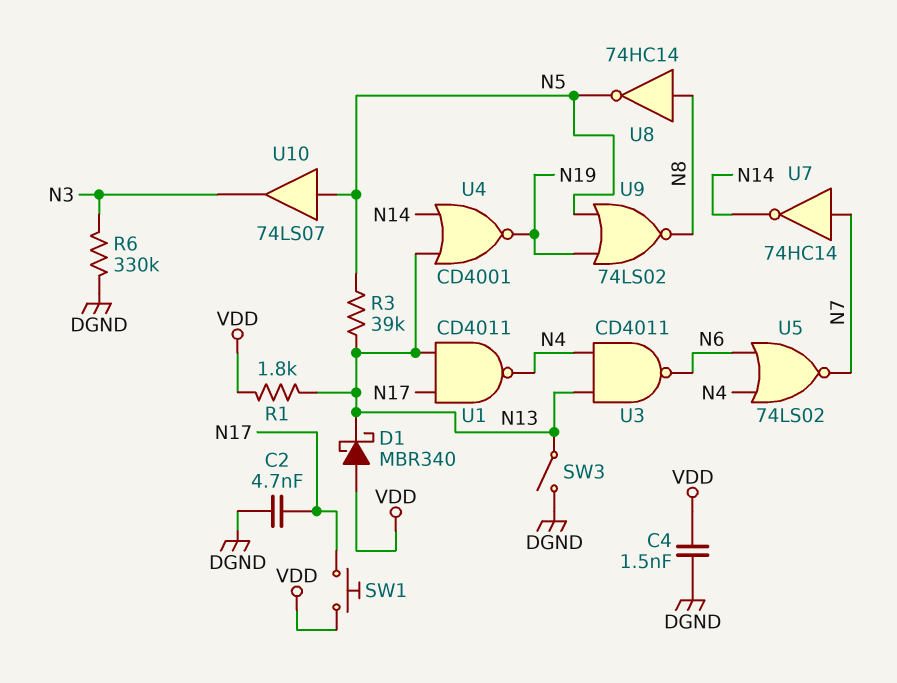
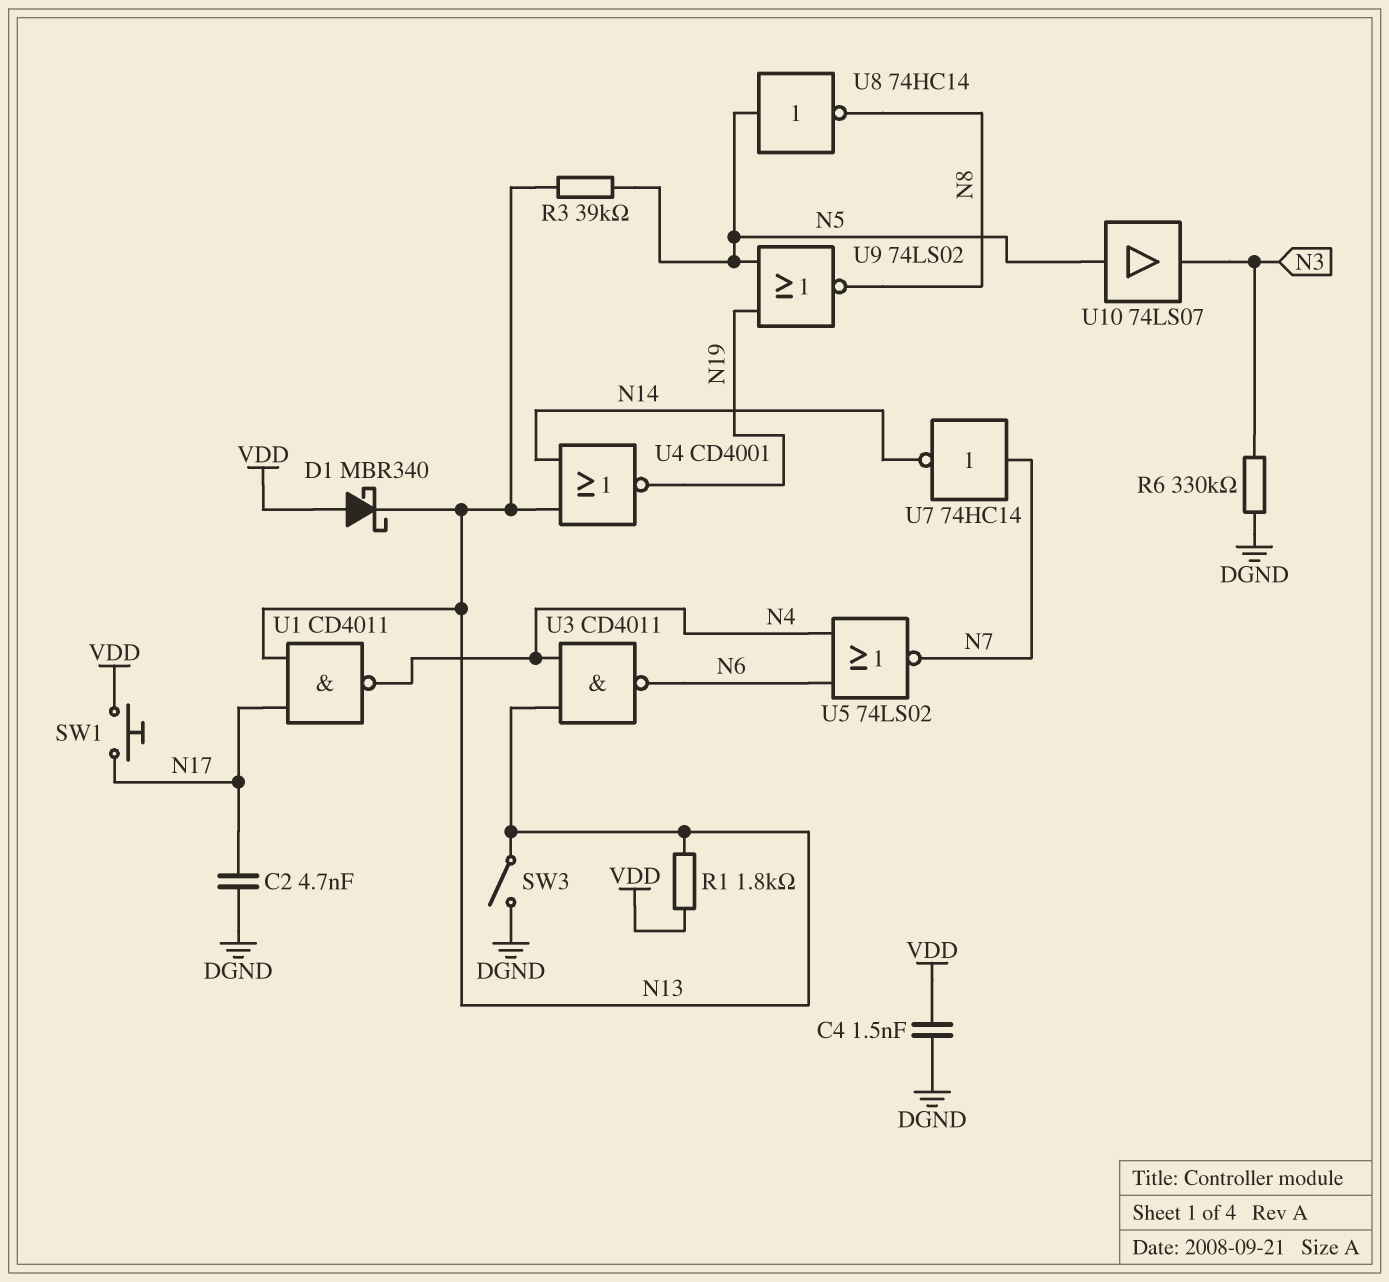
U8: NOT 74HC14 (in N8, out N5) -> NOT 74HC14 (in N5, out N8)

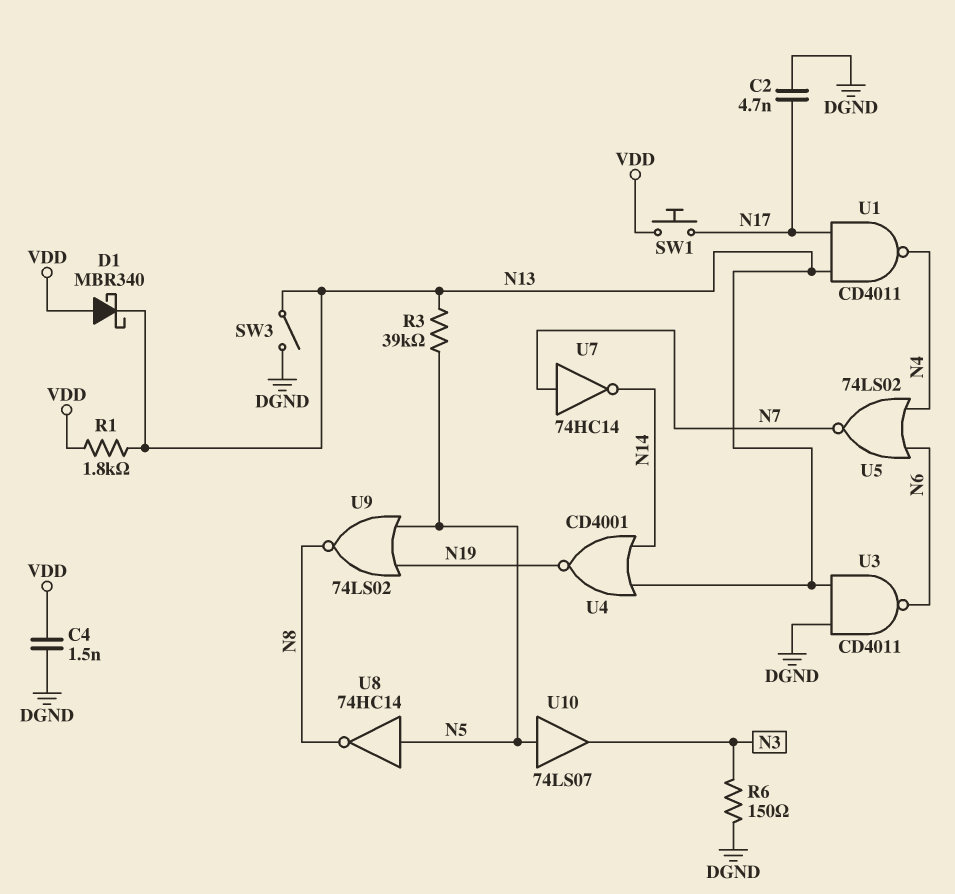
R6: 330k (DGND, N3) -> 150 (DGND, N3)
U3: NAND CD4011 (in N4, in N13, out N6) -> NAND CD4011 (in DGND, in N13, out N6)

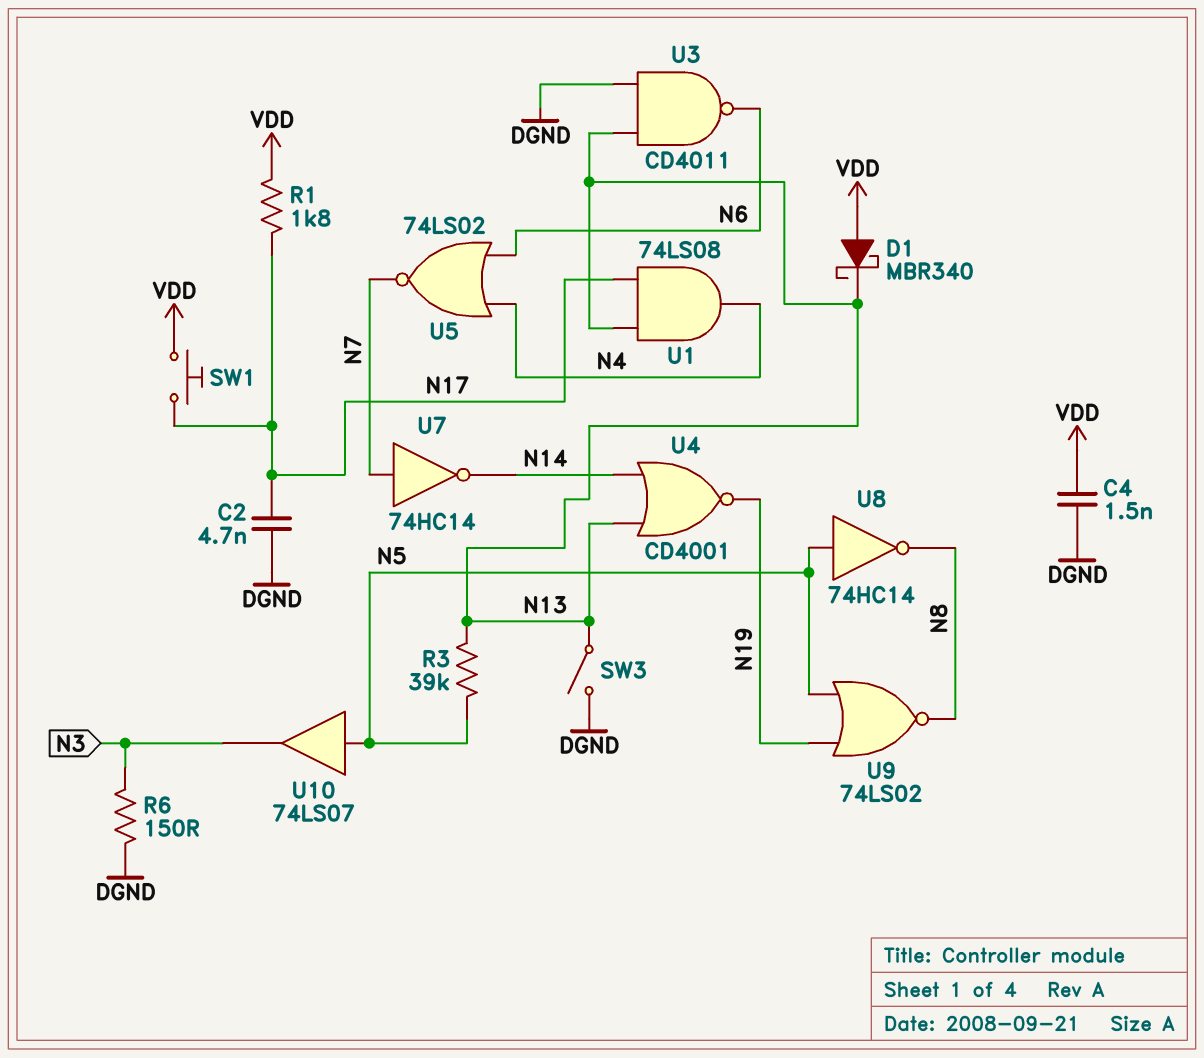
R1: 1.8k (N13, VDD) -> 1.8k (N17, VDD)
U1: NAND CD4011 (in N13, in N17, out N4) -> AND 74LS08 (in N13, in N17, out N4)

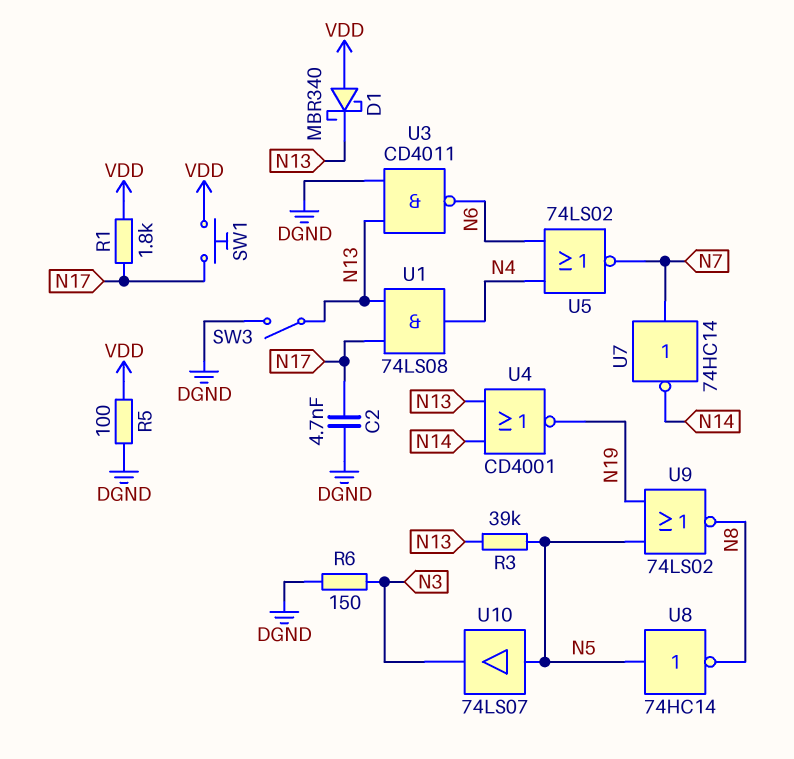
C4: 1.5nF (DGND, VDD) -> none
R5: none -> 100 (DGND, VDD)

